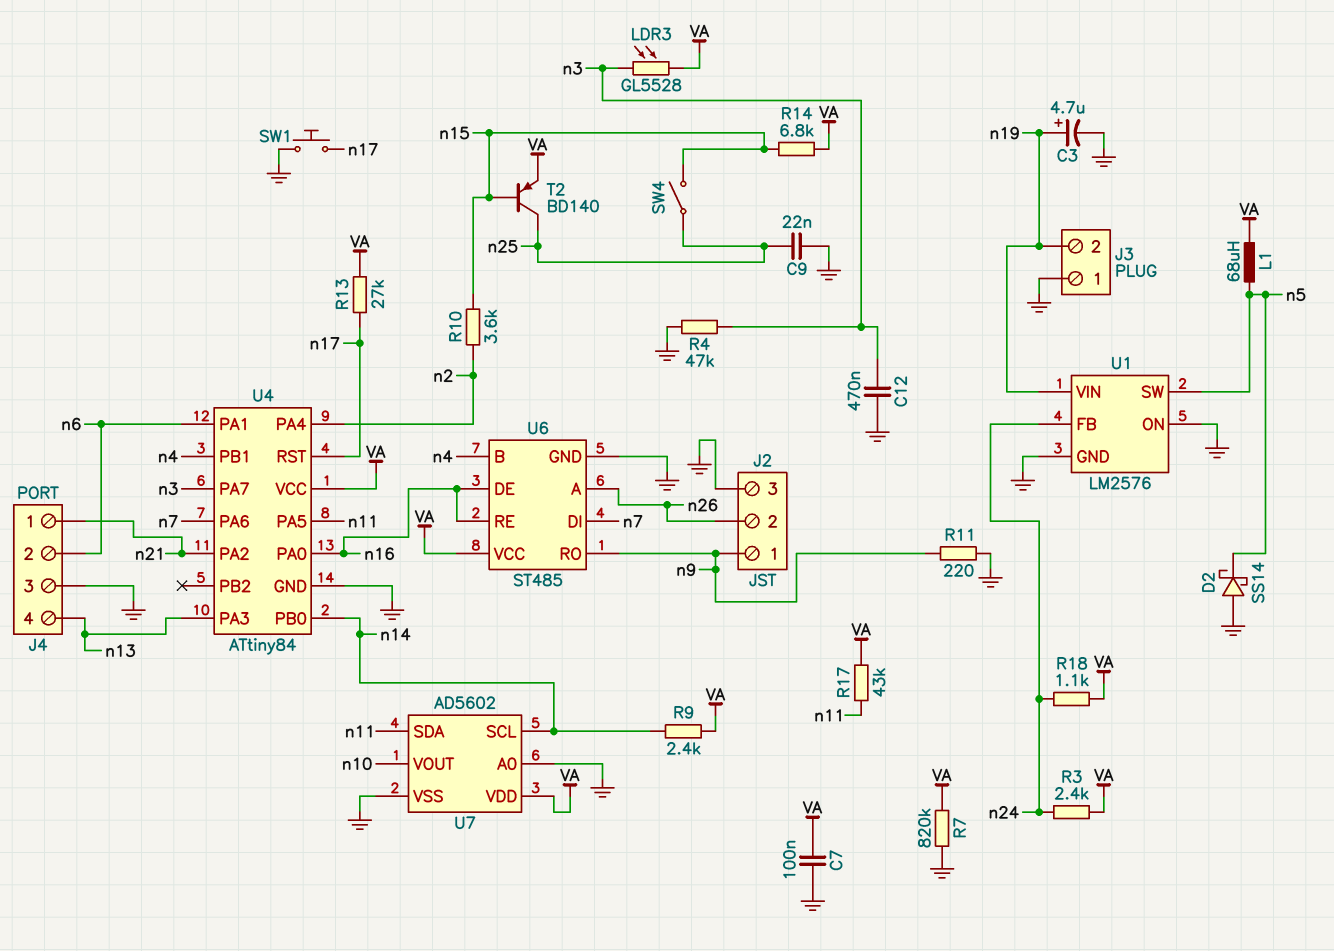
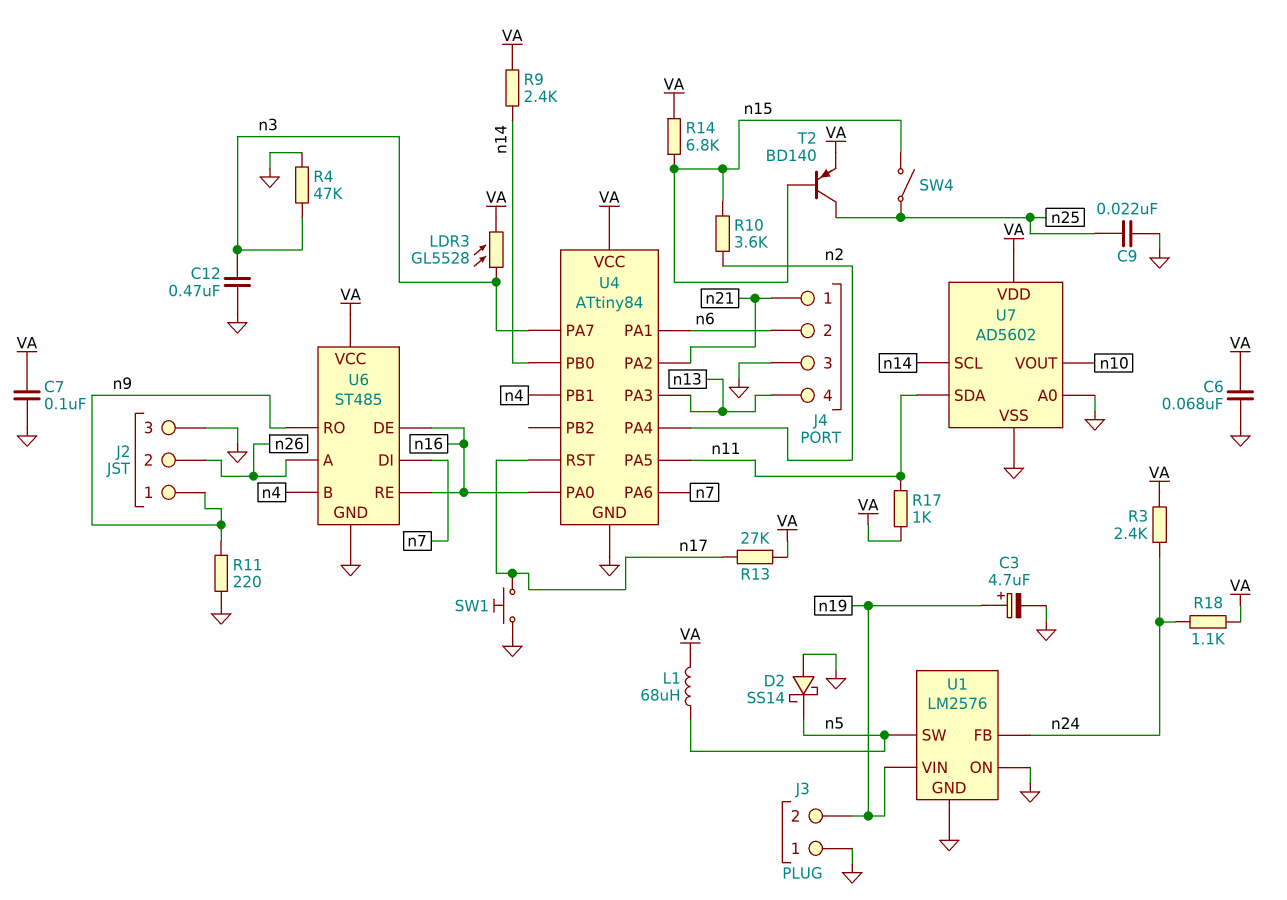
C6: none -> 68nF (GND, VA)
R7: 820k (GND, VA) -> none
R17: 43k (VA, n11) -> 1k (VA, n11)

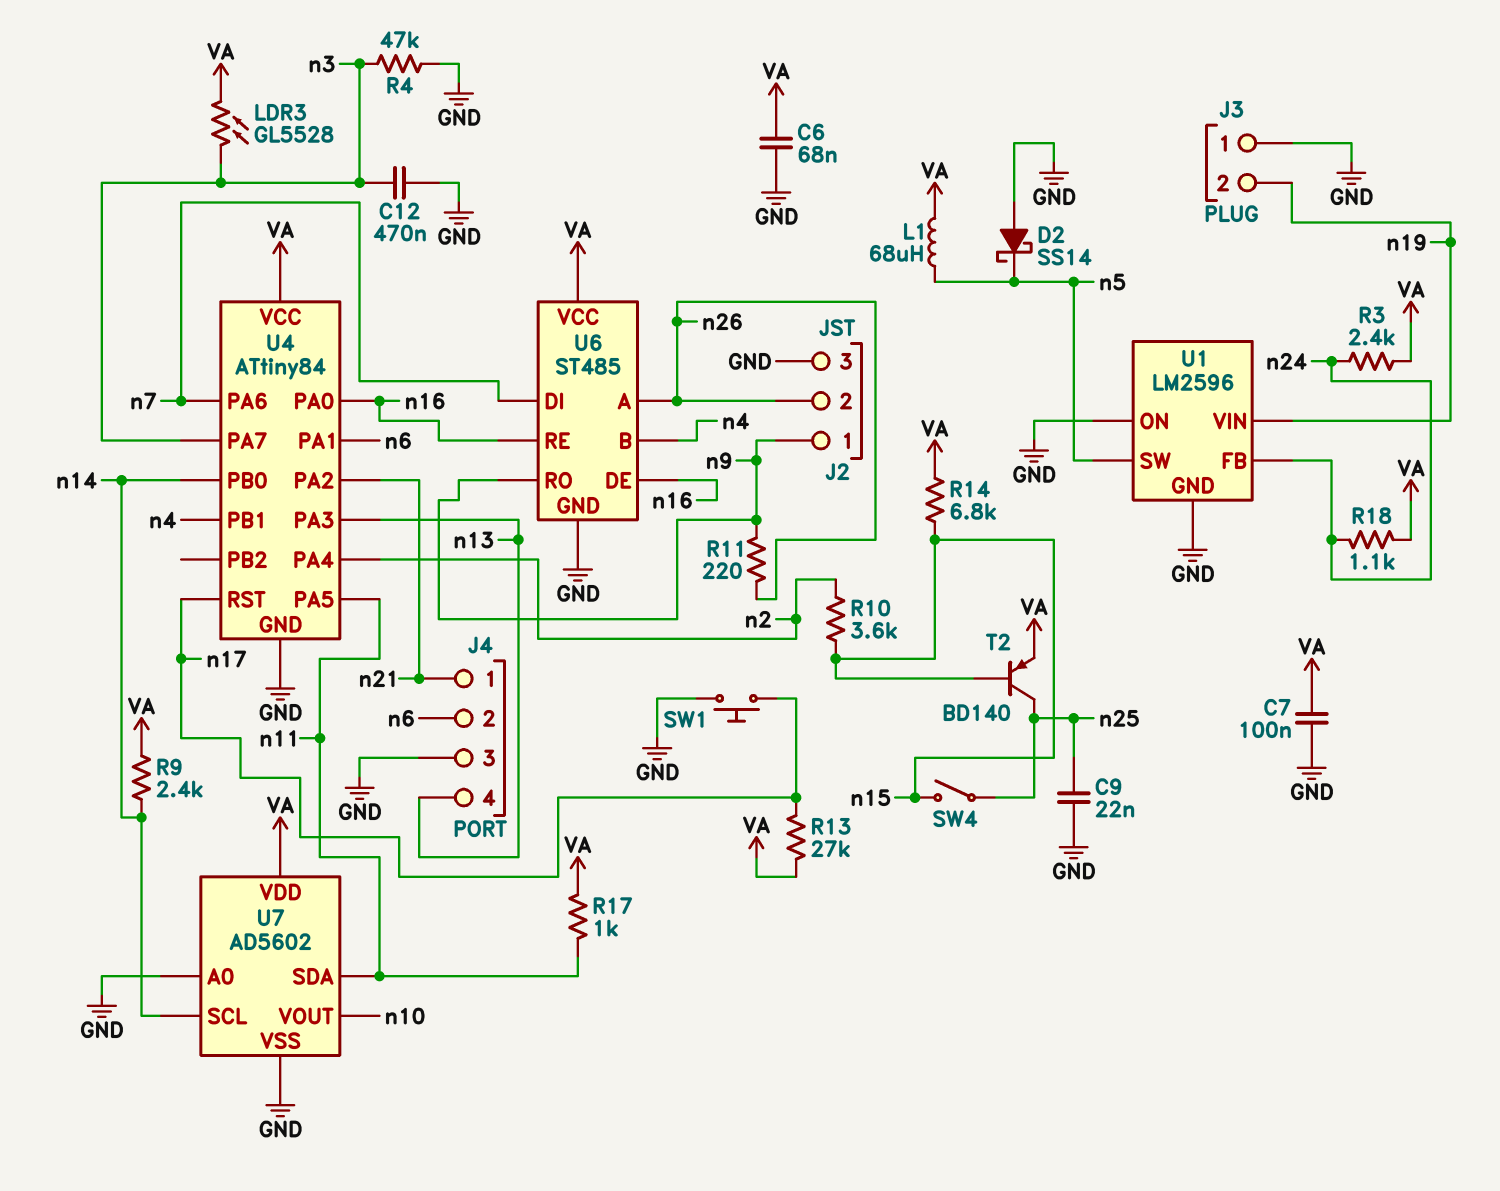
C3: 4.7uF (plus n19, minus GND) -> none
R11: 220 (GND, n9) -> 220 (n9, n26)
U1: LM2576 -> LM2596

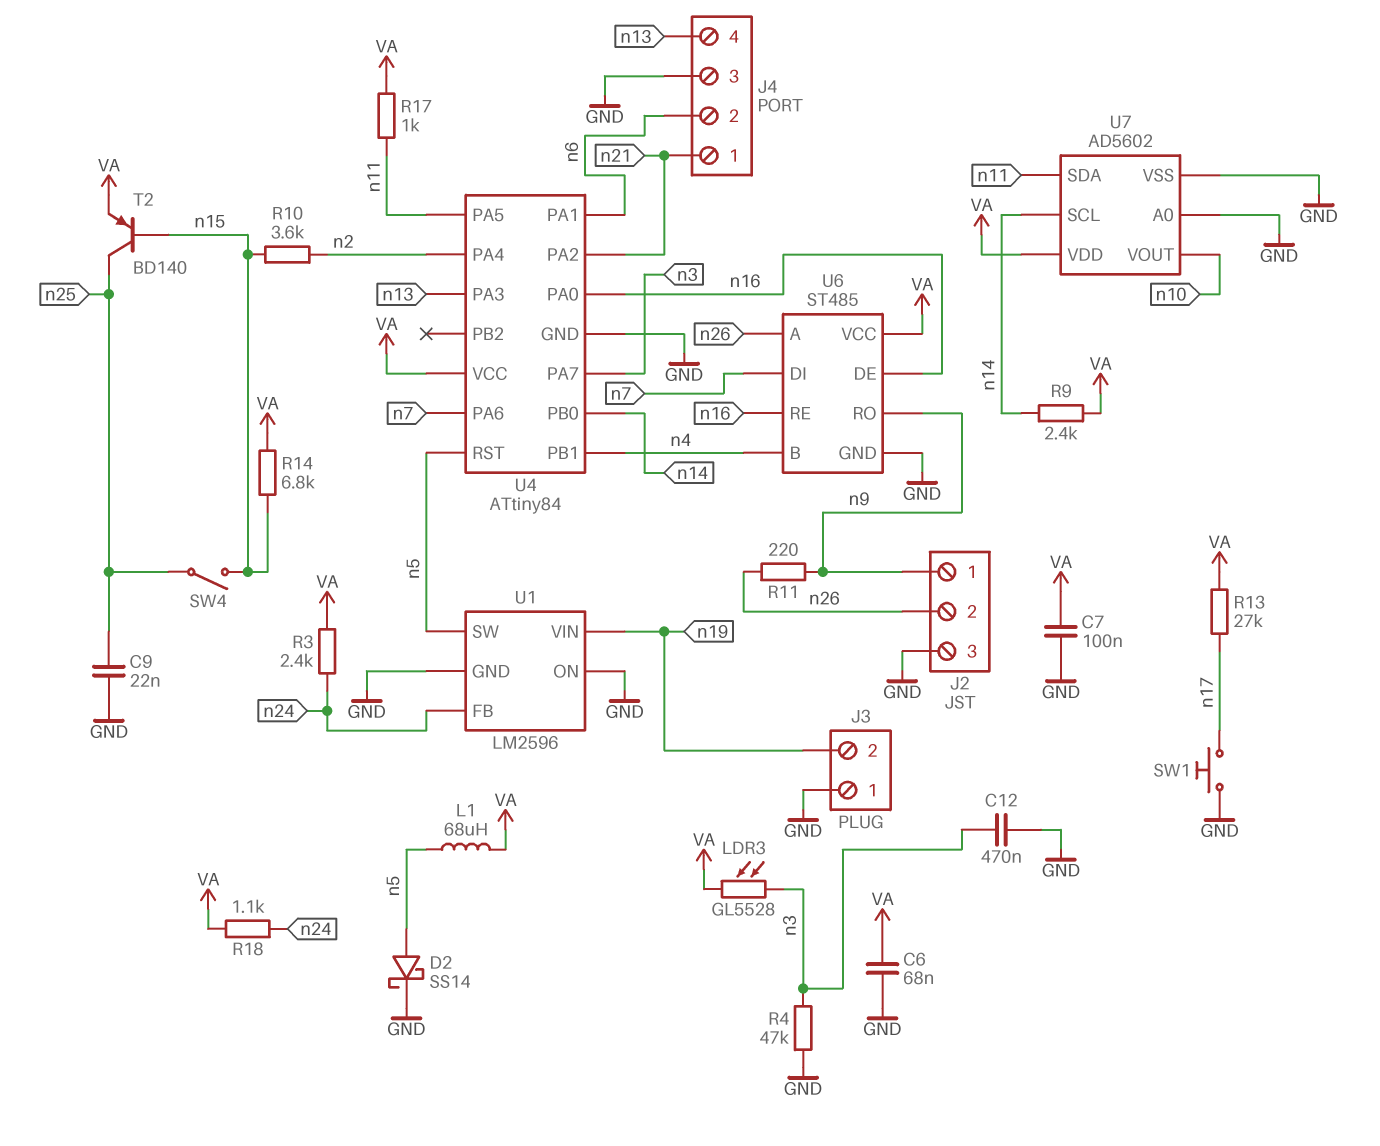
D2: schottky SS14 (A GND, K n5) -> schottky SS14 (A n5, K GND)
U4 pin RST: n17 -> n5

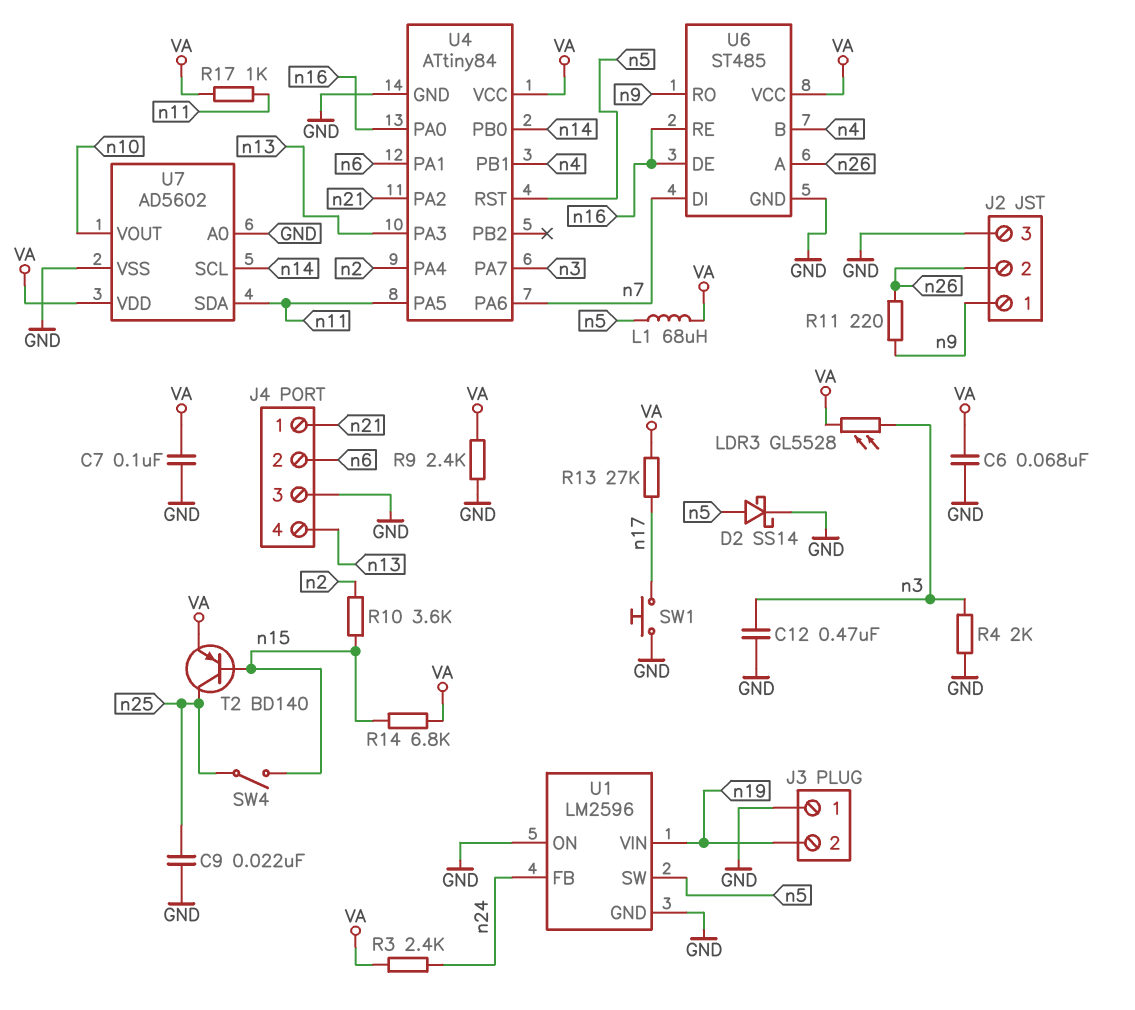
R4: 47k (GND, n3) -> 2k (GND, n3)
R9: 2.4k (VA, n14) -> 2.4k (GND, VA)
R18: 1.1k (VA, n24) -> none

